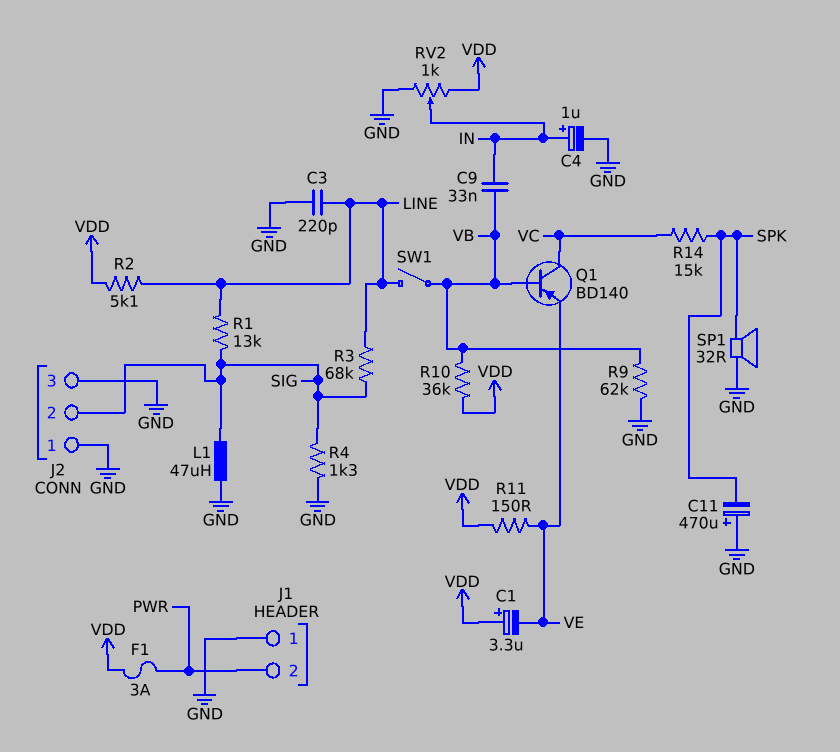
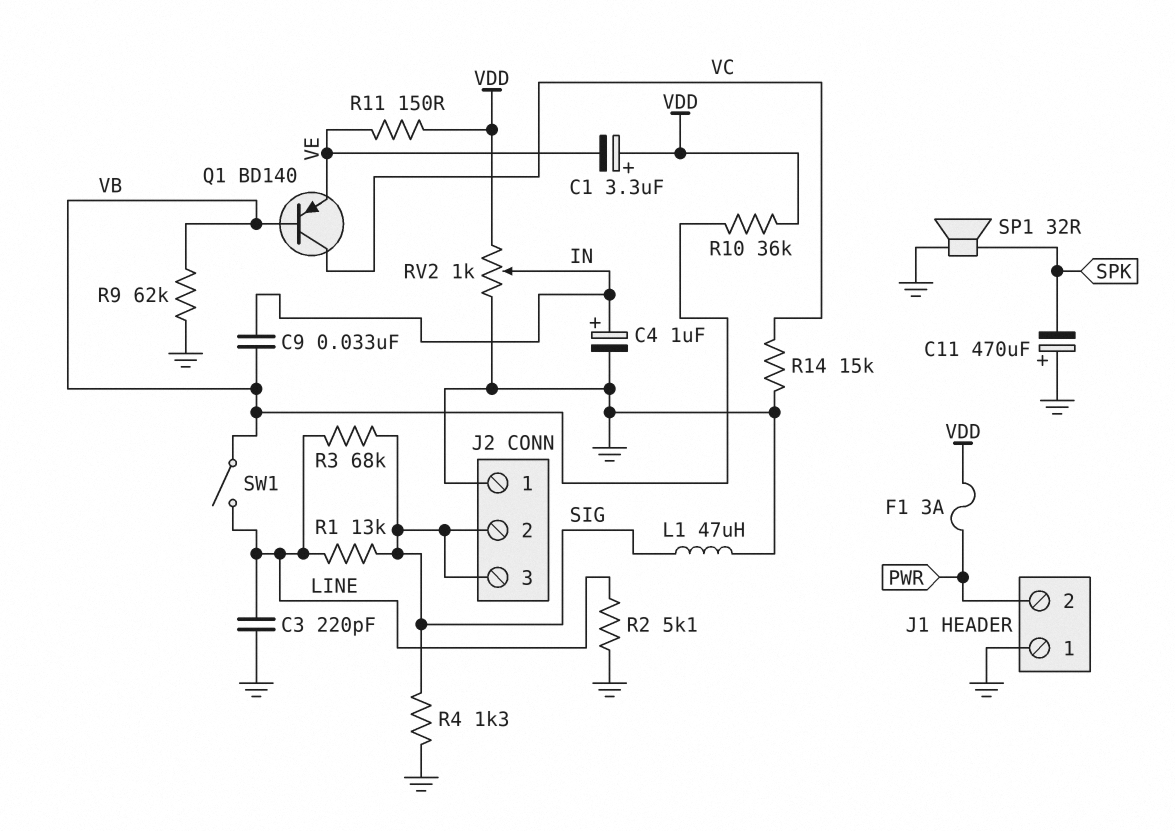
J2 pin 3: GND -> SIG
R2: 5.1k (LINE, VDD) -> 5.1k (GND, LINE)
R14: 15k (SPK, VC) -> 15k (GND, VC)

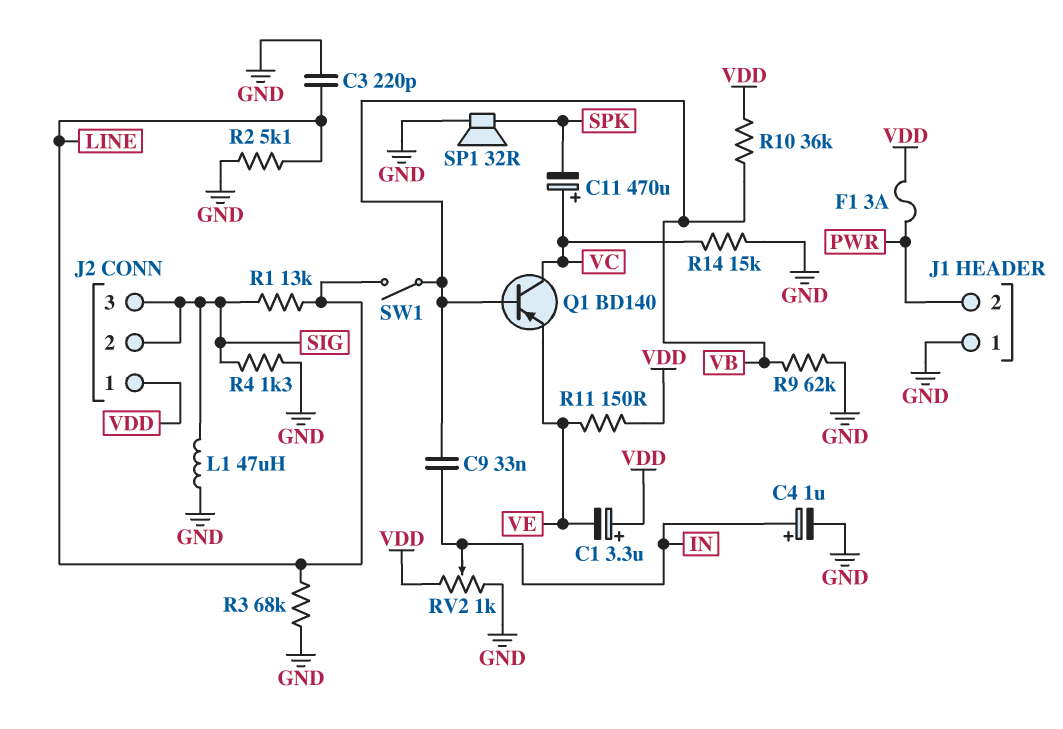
C11: 470uF (plus GND, minus SPK) -> 470uF (plus VC, minus SPK)
J2 pin 1: GND -> VDD
R3: 68k (LINE, SIG) -> 68k (GND, LINE)

